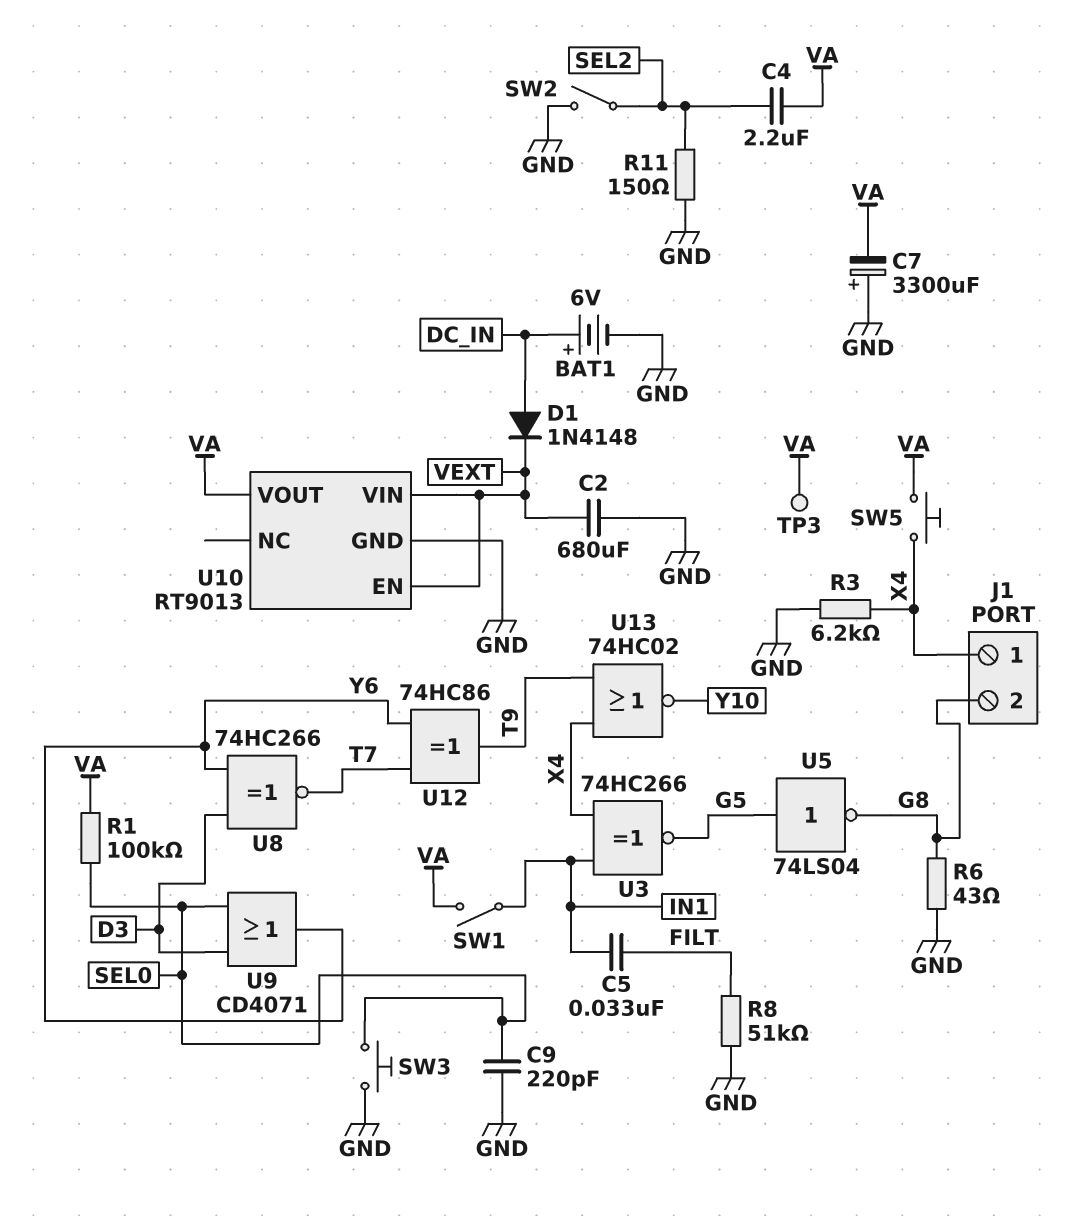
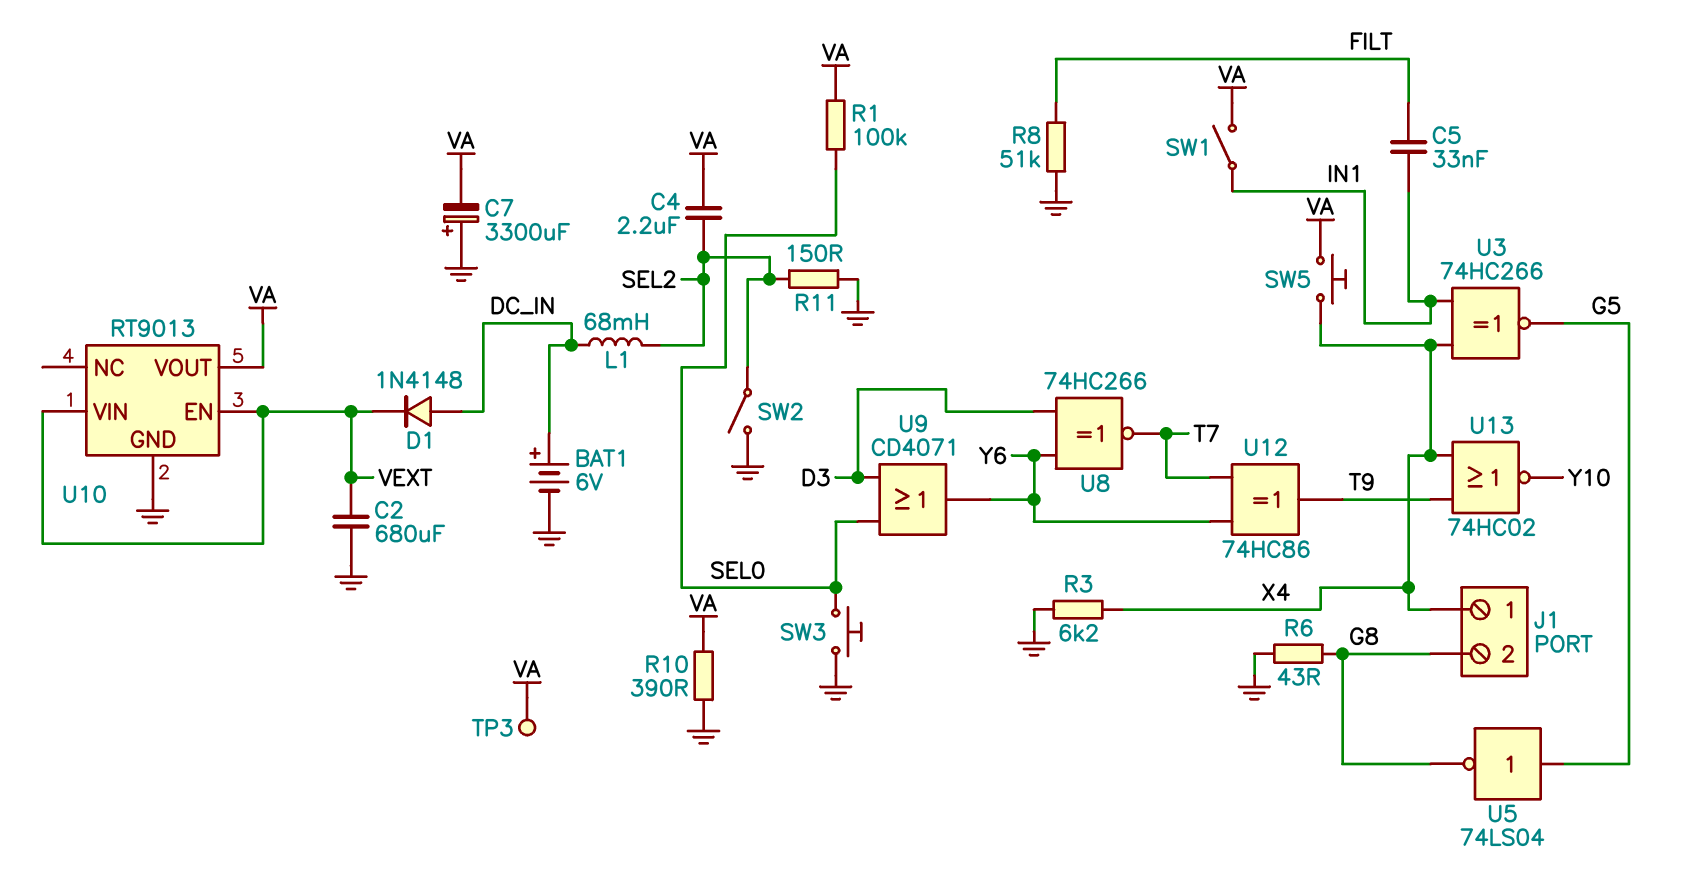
C9: 220pF (GND, SEL0) -> none
L1: none -> 68mH (DC_IN, SEL2)
R10: none -> 390 (GND, VA)

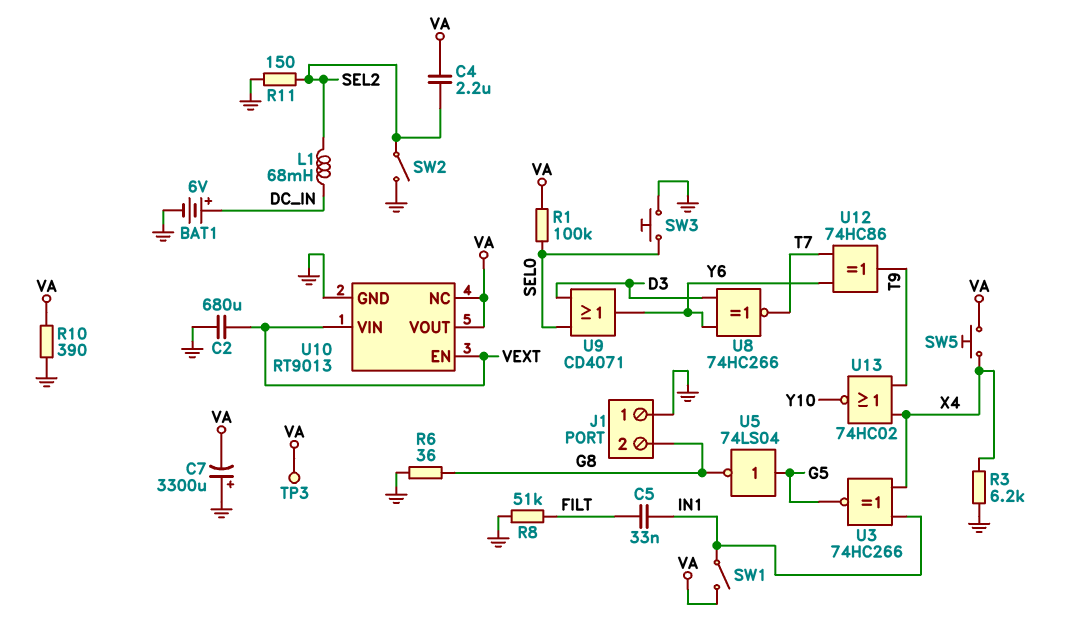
D1: diode 1N4148 (A DC_IN, K VEXT) -> none
J1 pin 1: X4 -> GND
R6: 43 (G8, GND) -> 36 (G8, GND)
U10 pin NC: none -> VA

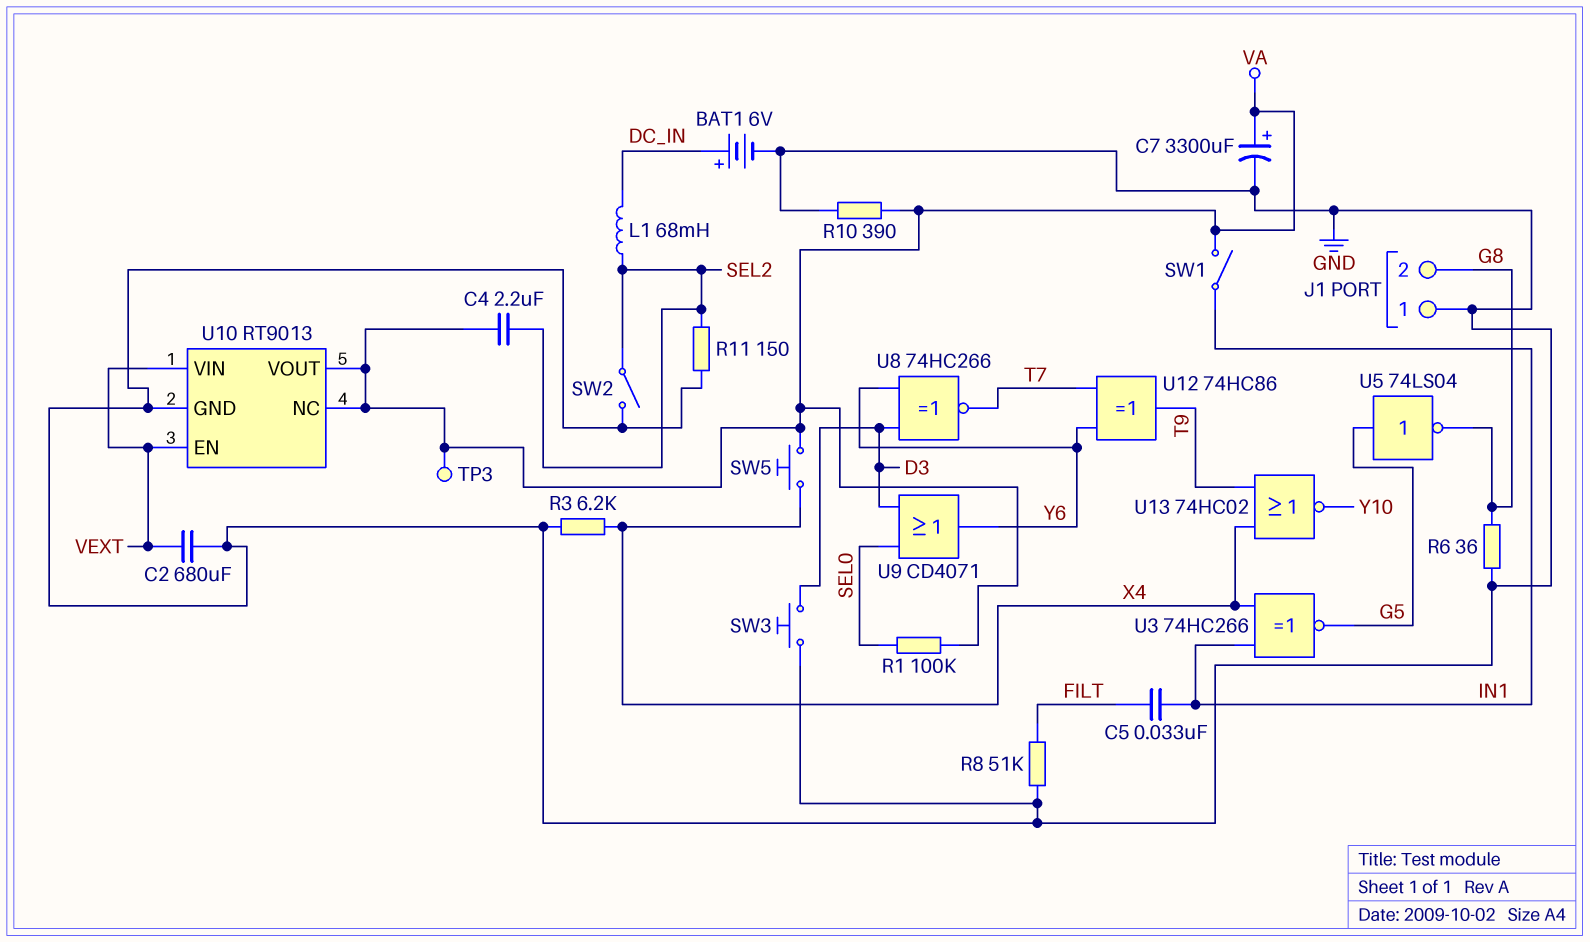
C7: 3300uF (plus GND, minus VA) -> 3300uF (plus VA, minus GND)
SW3: button (GND, SEL0) -> button (D3, GND)

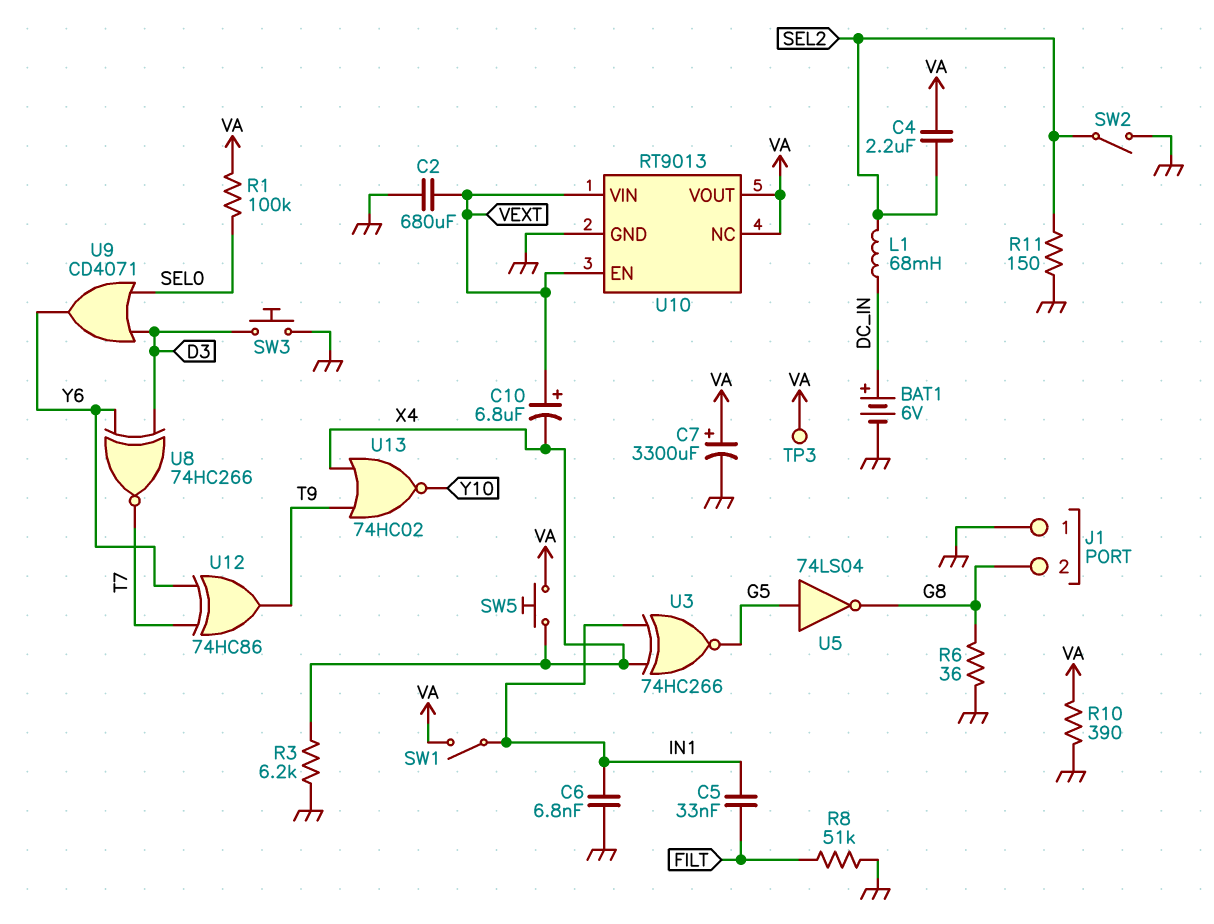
C6: none -> 6.8nF (GND, IN1)
C10: none -> 6.8uF (plus VEXT, minus X4)

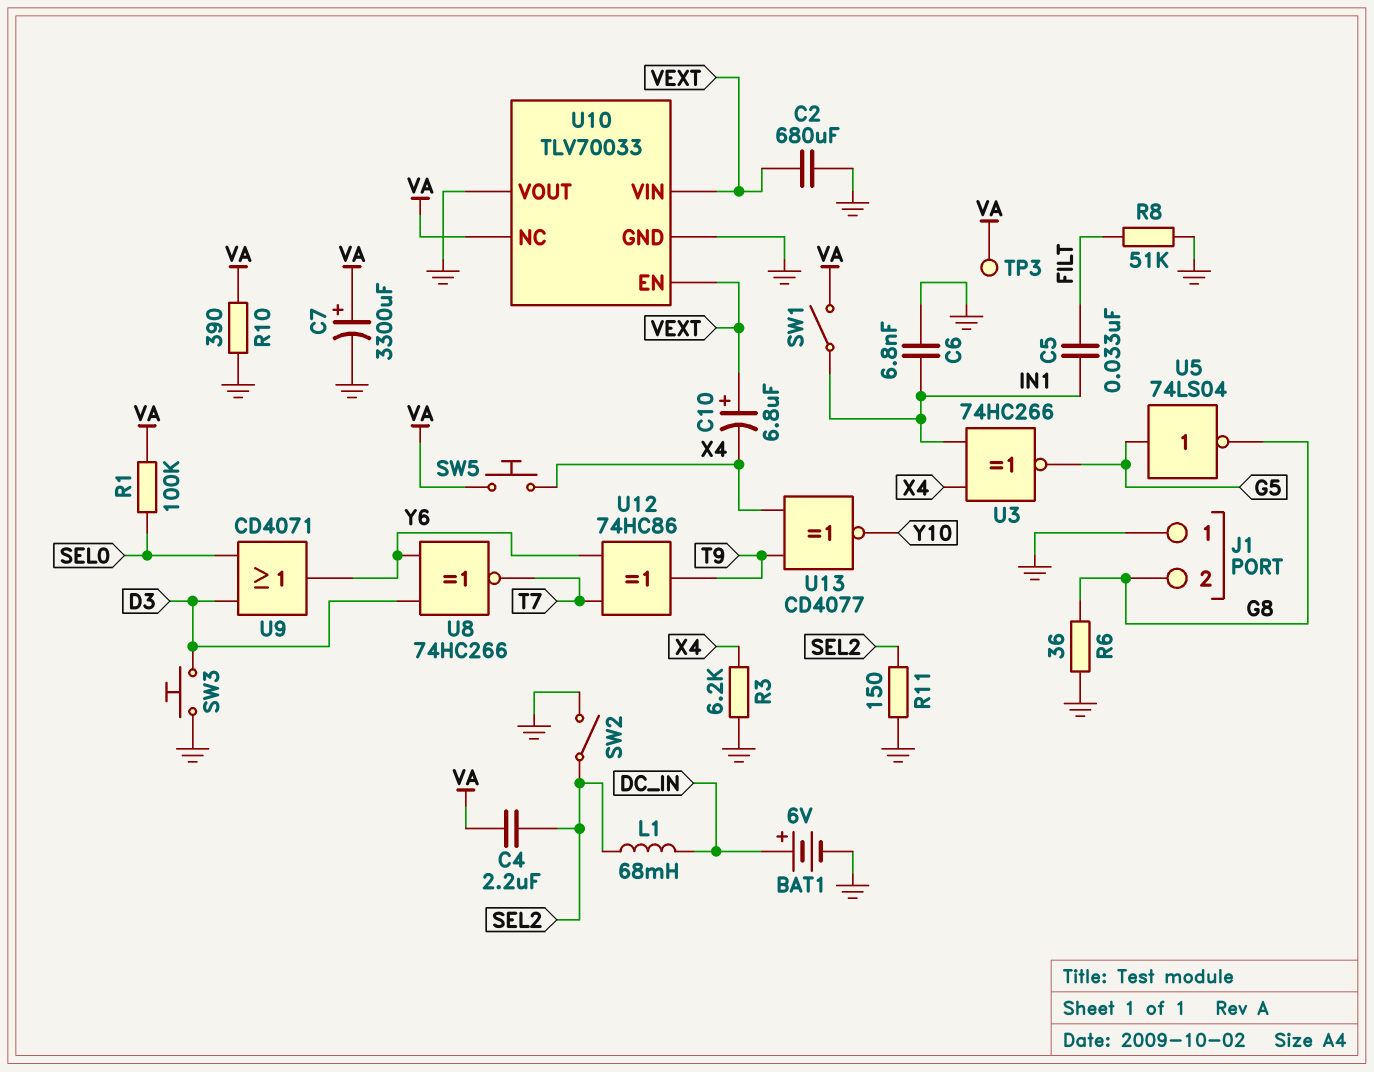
U10: RT9013 -> TLV70033
U10 pin VOUT: VA -> GND
U13: NOR 74HC02 (in T9, in X4, out Y10) -> XNOR CD4077 (in T9, in X4, out Y10)

